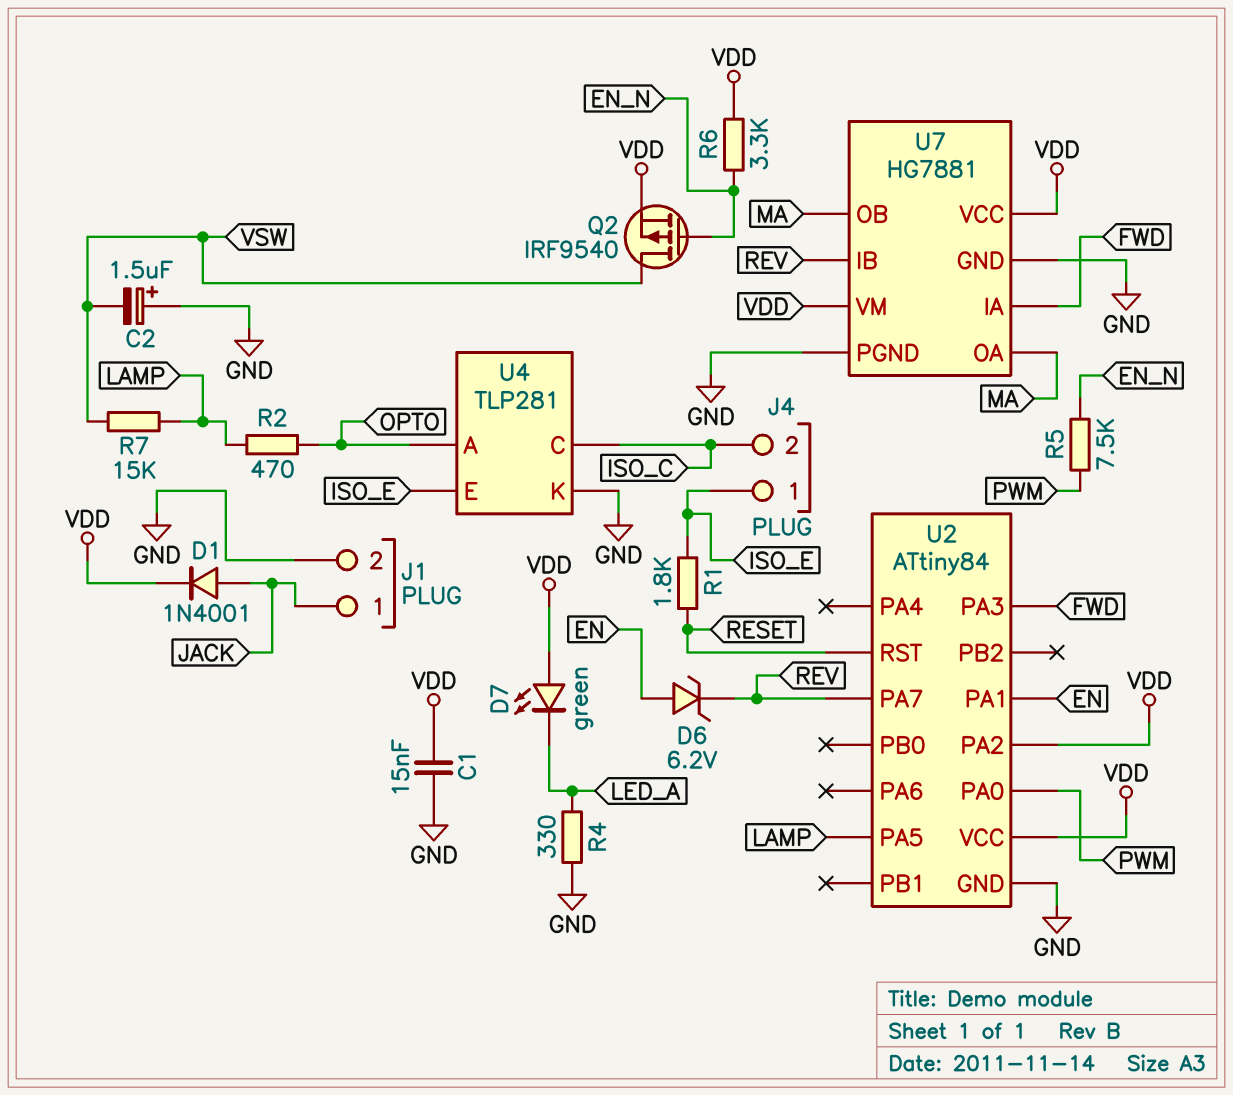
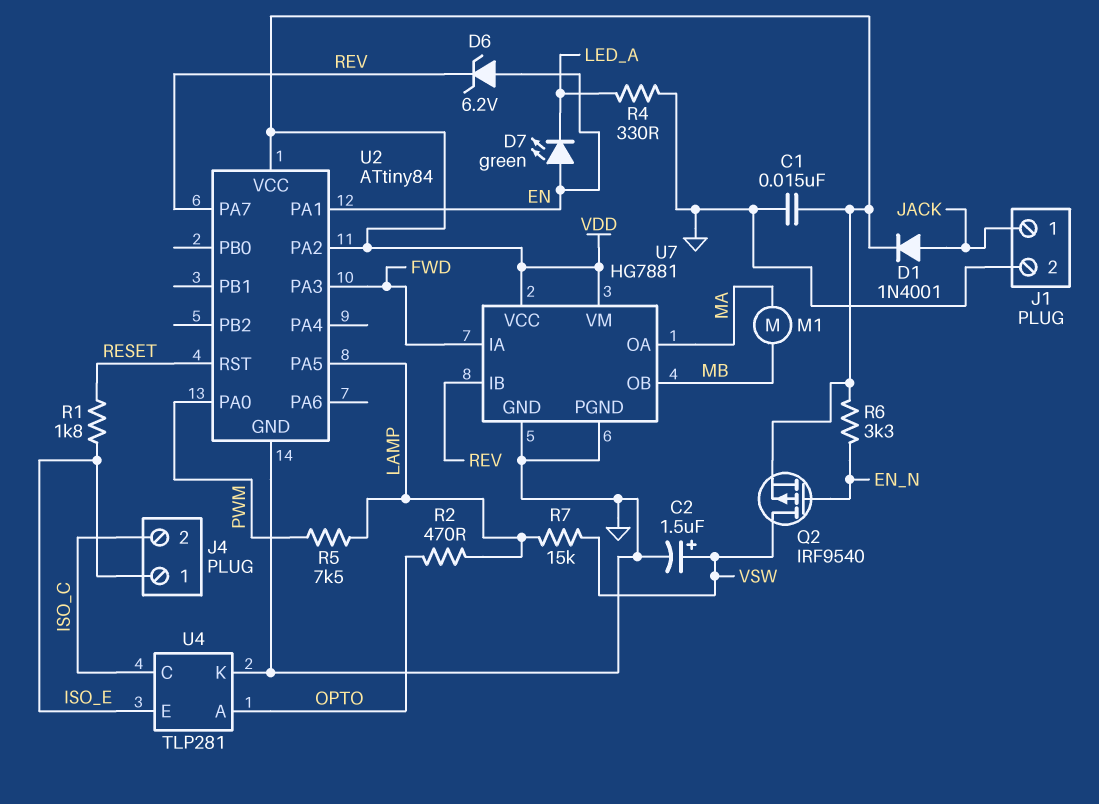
C2: 1.5uF (plus GND, minus VSW) -> 1.5uF (plus VSW, minus GND)
D7: LED green (A VDD, K LED_A) -> LED green (A EN, K LED_A)
M1: none -> motor (MA, MB)
R5: 7.5k (EN_N, PWM) -> 7.5k (LAMP, PWM)
U7 pin OB: MA -> MB

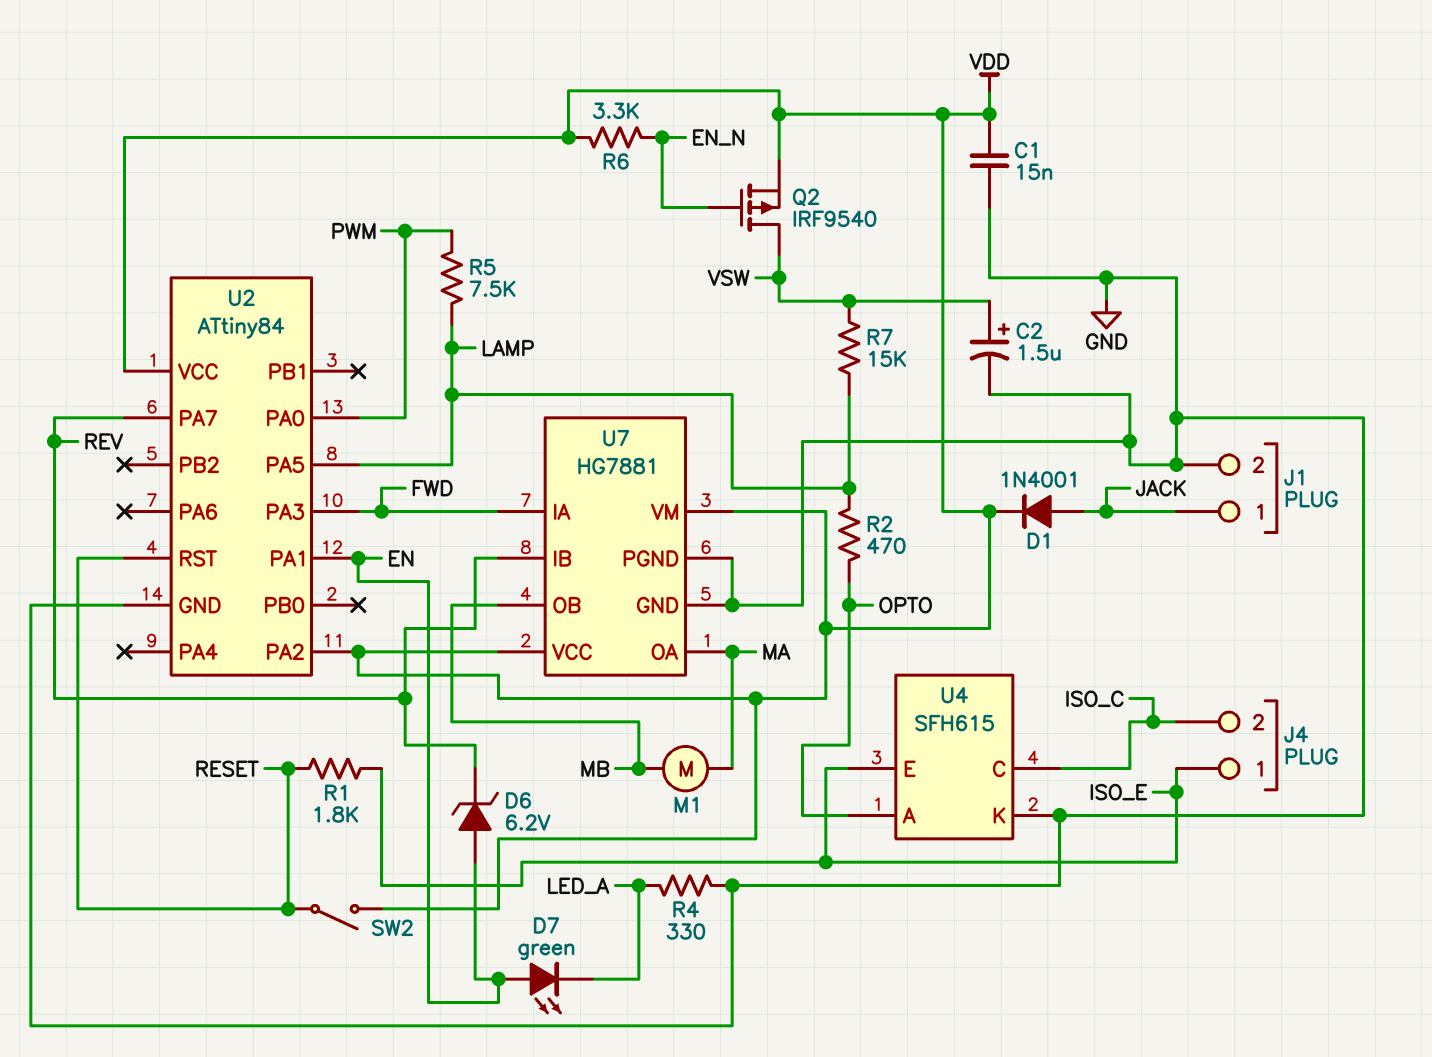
SW2: none -> switch (RESET, VDD)
U4: TLP281 -> SFH615

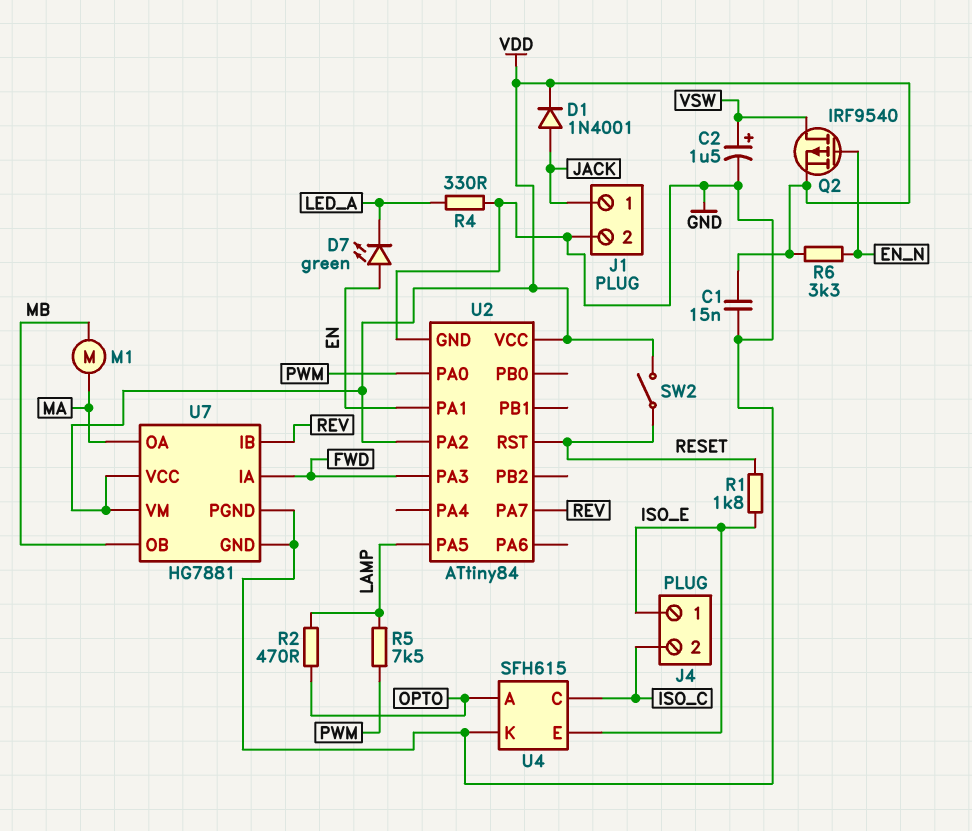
D6: zener 6.2V (A EN, K REV) -> none
R7: 15k (LAMP, VSW) -> none

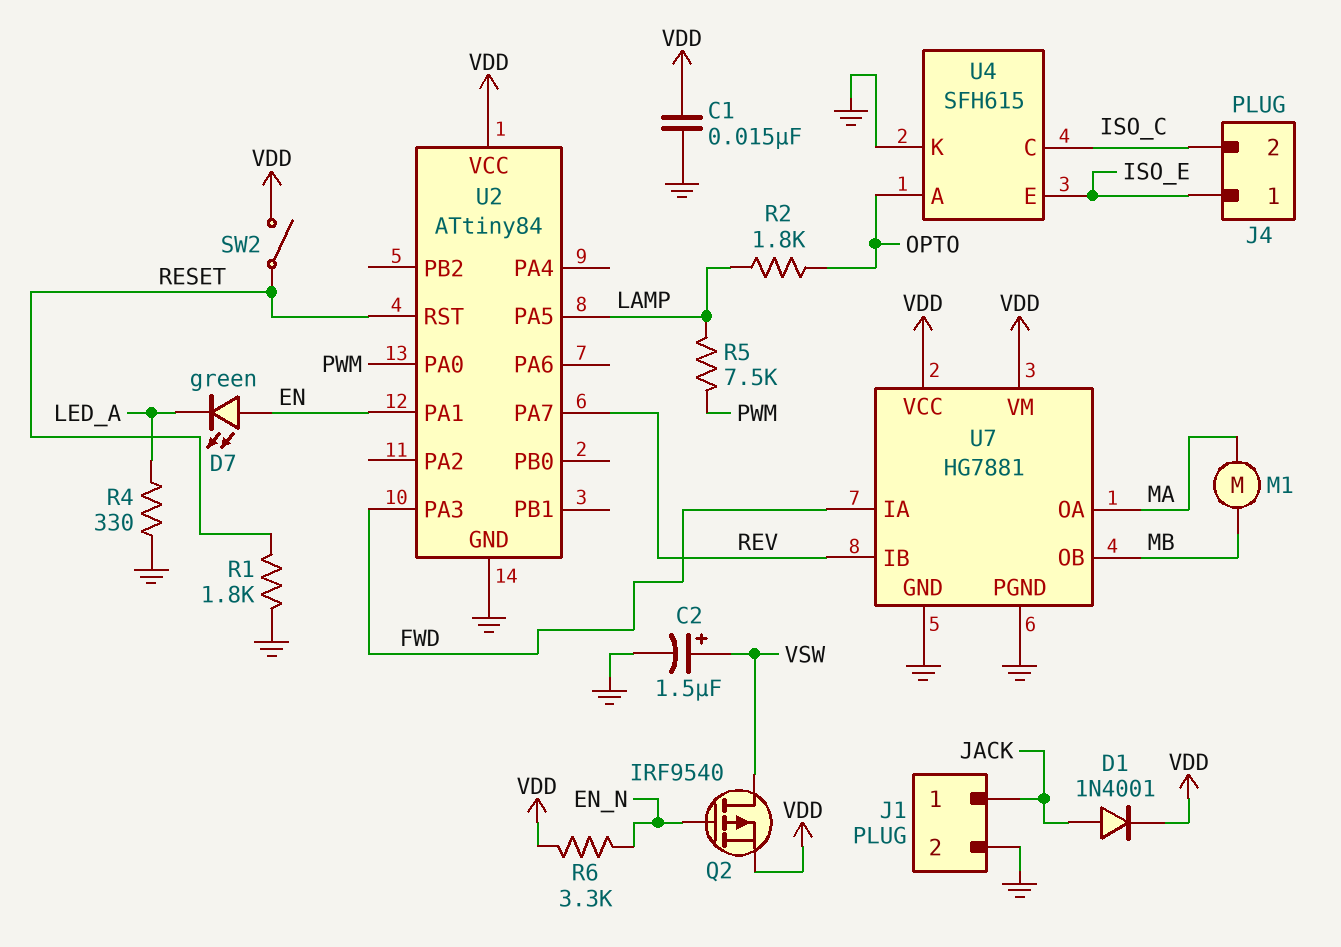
R1: 1.8k (ISO_E, RESET) -> 1.8k (GND, RESET)
R2: 470 (LAMP, OPTO) -> 1.8k (LAMP, OPTO)
U2 pin PA2: VDD -> none

